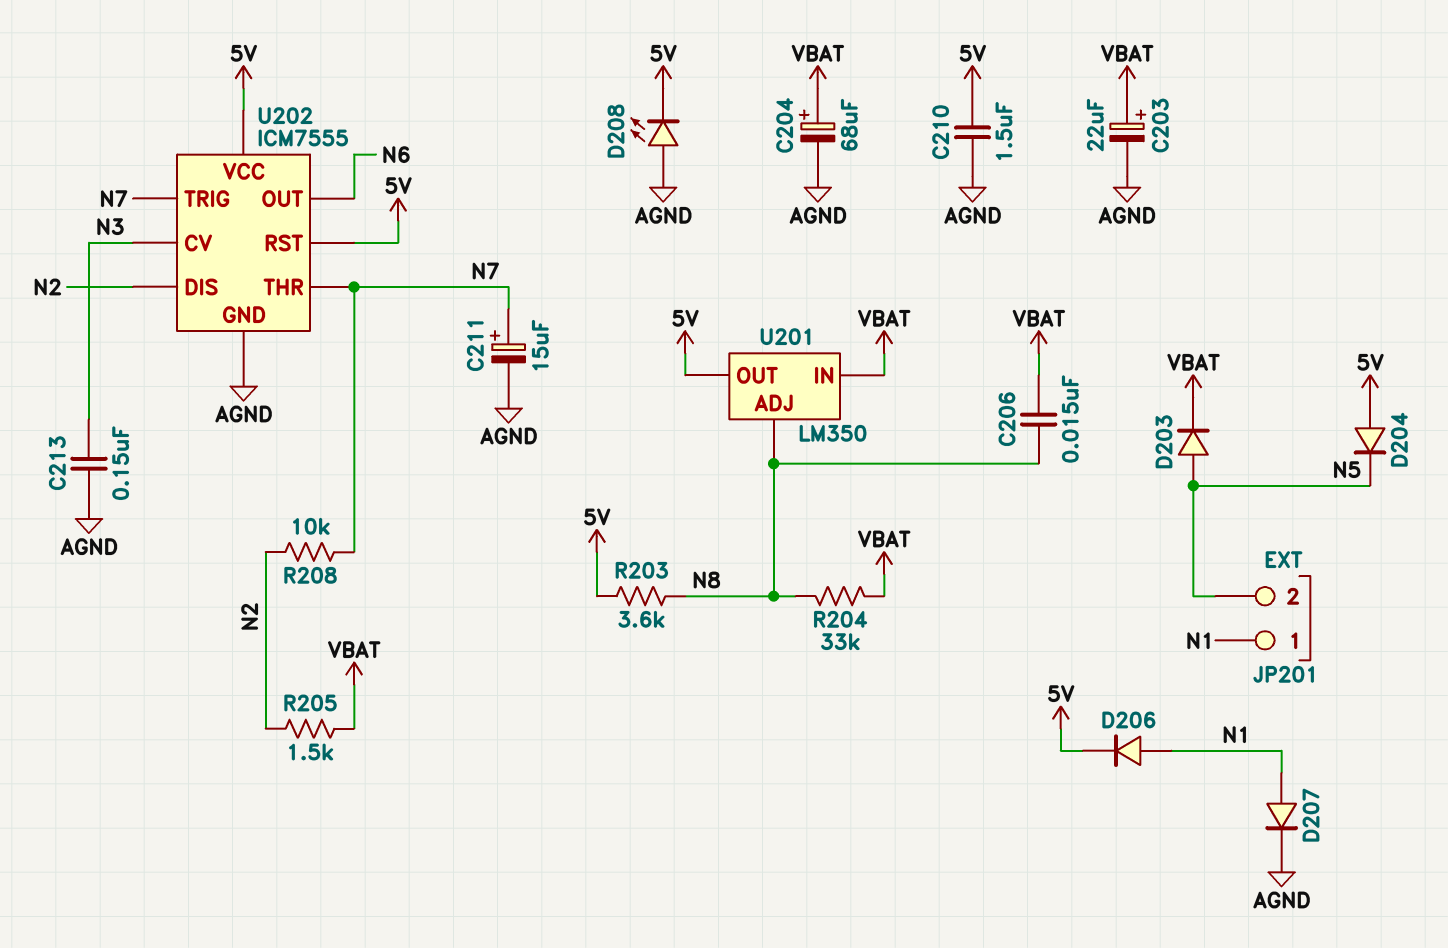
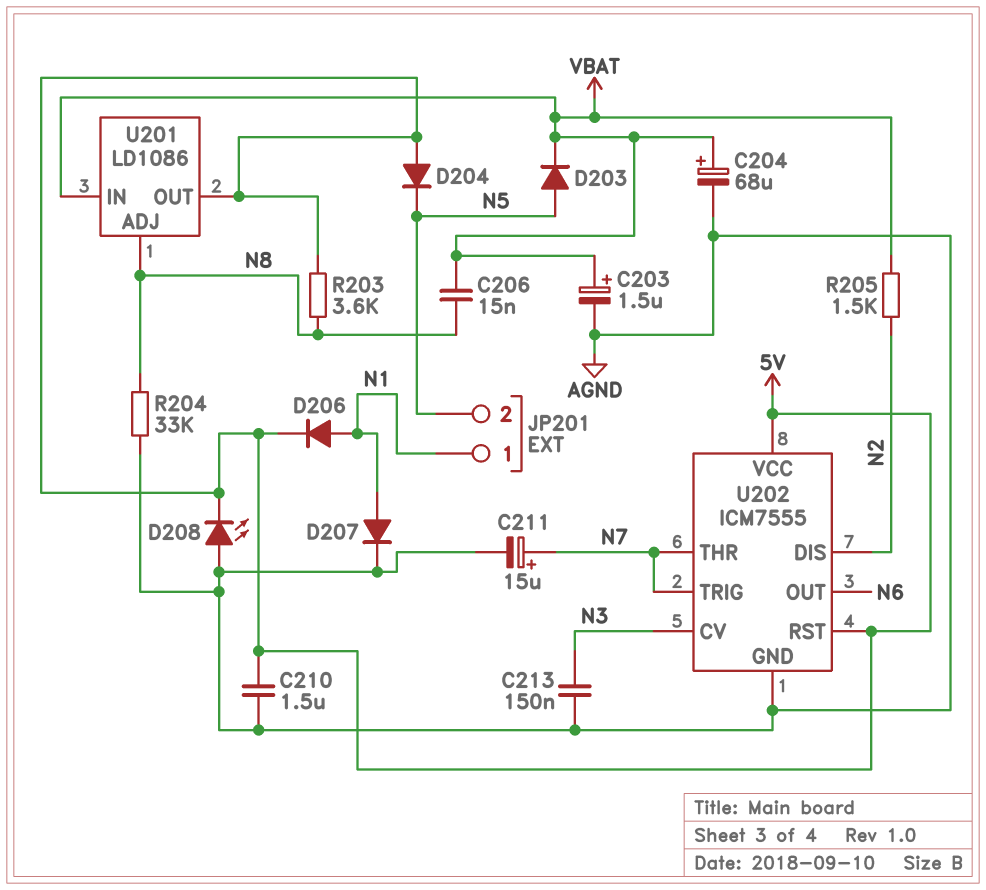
C203: 22uF (plus VBAT, minus AGND) -> 1.5uF (plus VBAT, minus AGND)
R204: 33k (N8, VBAT) -> 33k (AGND, N8)
R208: 10k (N2, N7) -> none
U201: LM350 -> LD1086

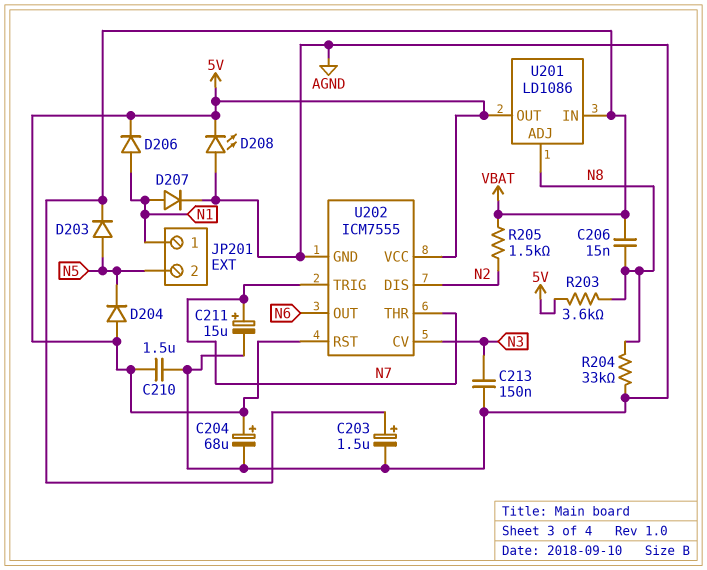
C204: 68uF (plus VBAT, minus AGND) -> 68uF (plus 5V, minus AGND)

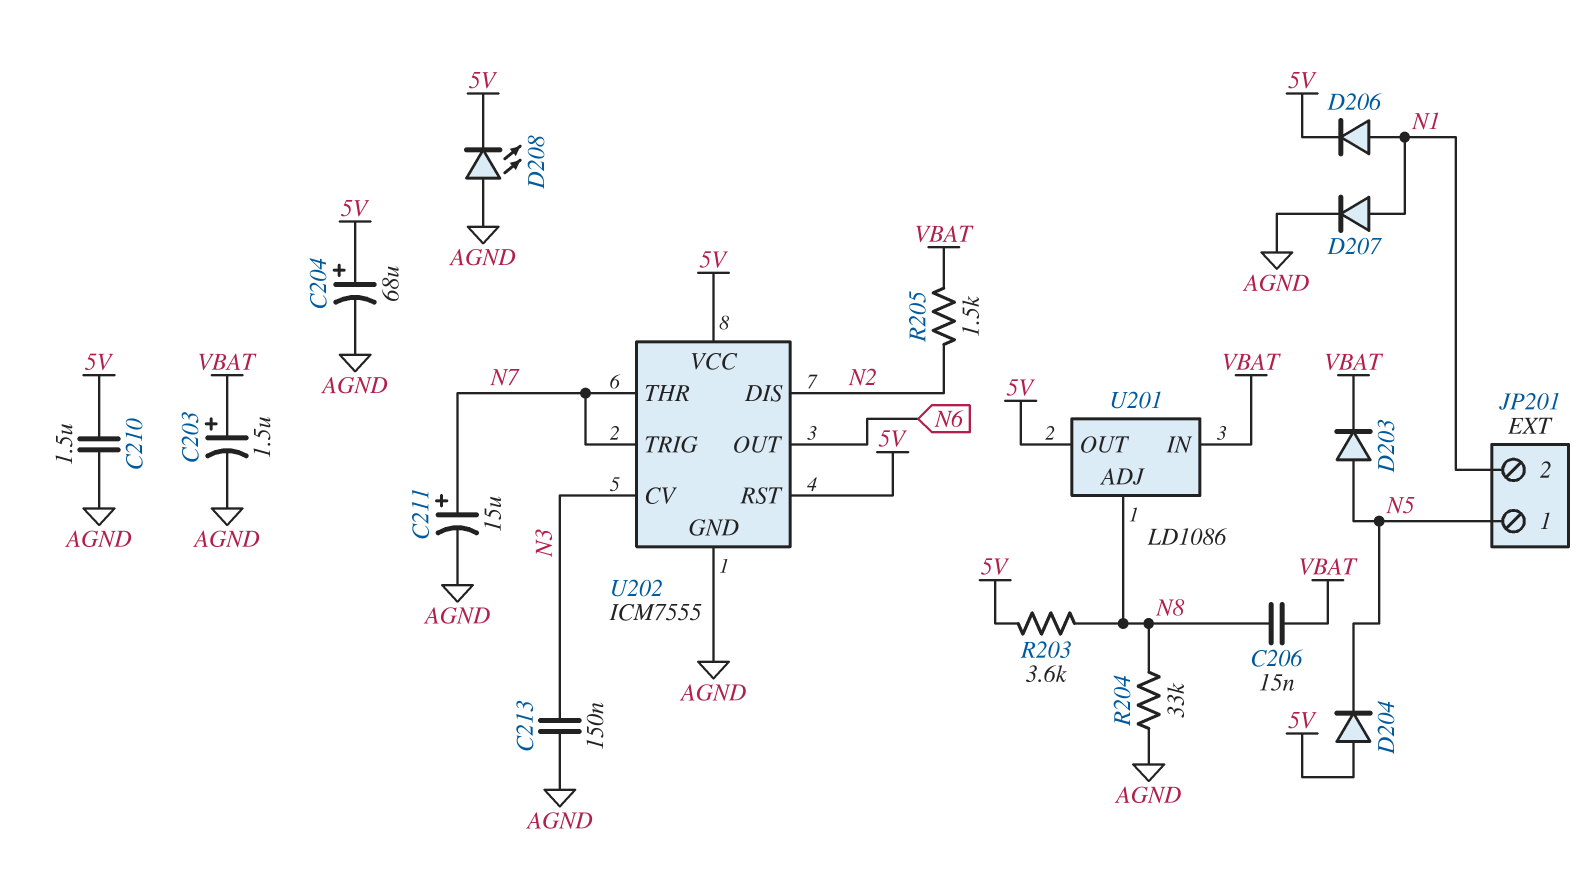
JP201 pin 1: N1 -> N5
JP201 pin 2: N5 -> N1

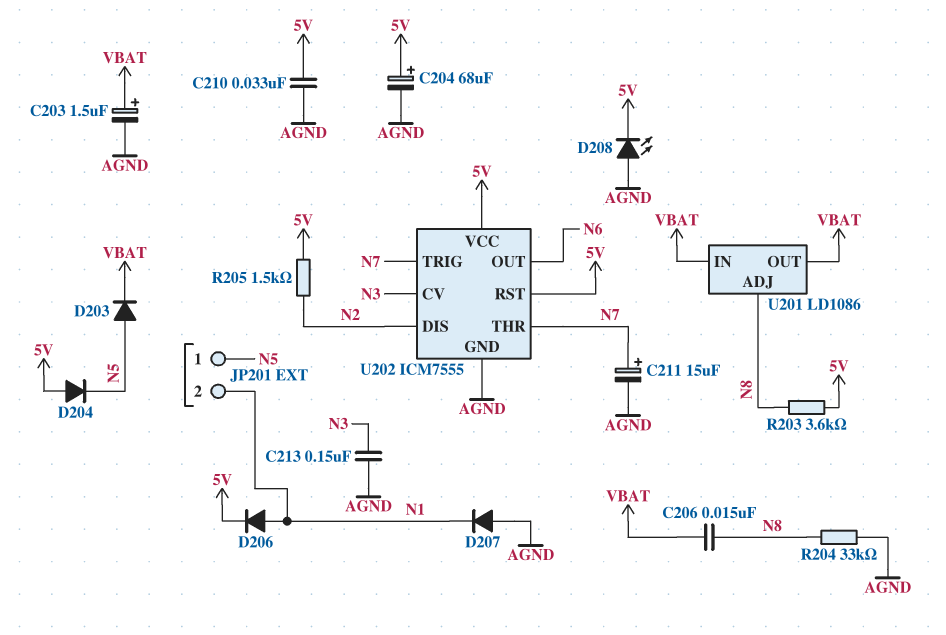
C210: 1.5uF (5V, AGND) -> 33nF (5V, AGND)
D207: diode (A N1, K AGND) -> diode (A AGND, K N1)
R205: 1.5k (N2, VBAT) -> 1.5k (5V, N2)
U201 pin OUT: 5V -> VBAT

